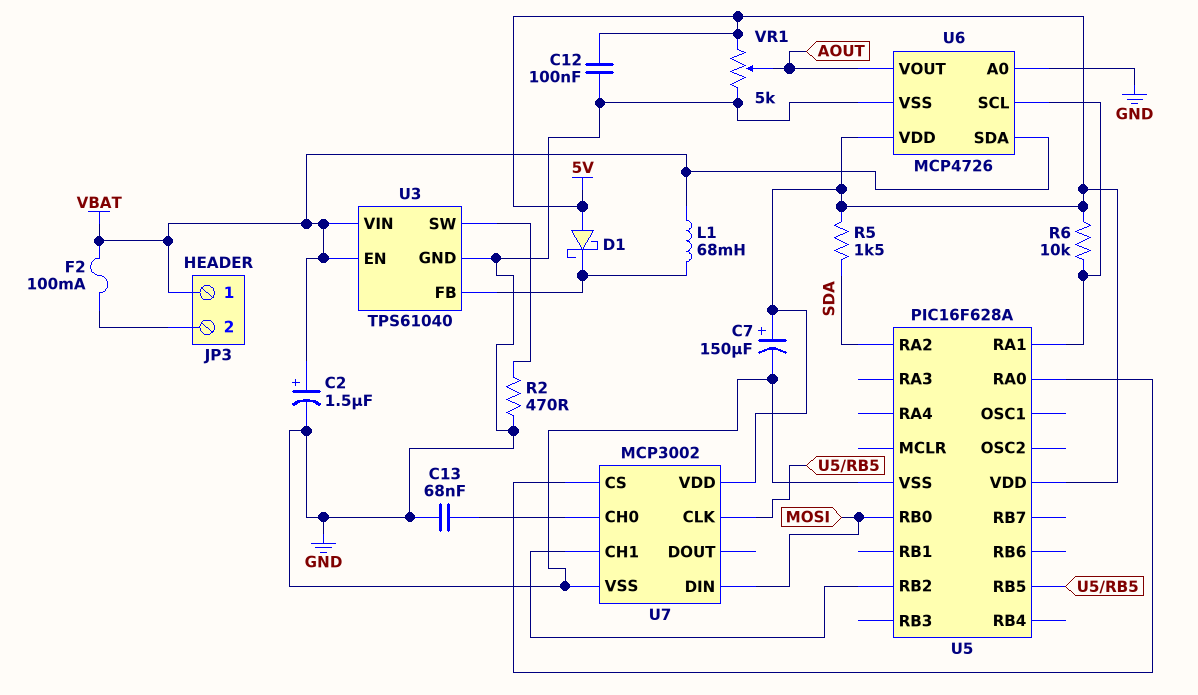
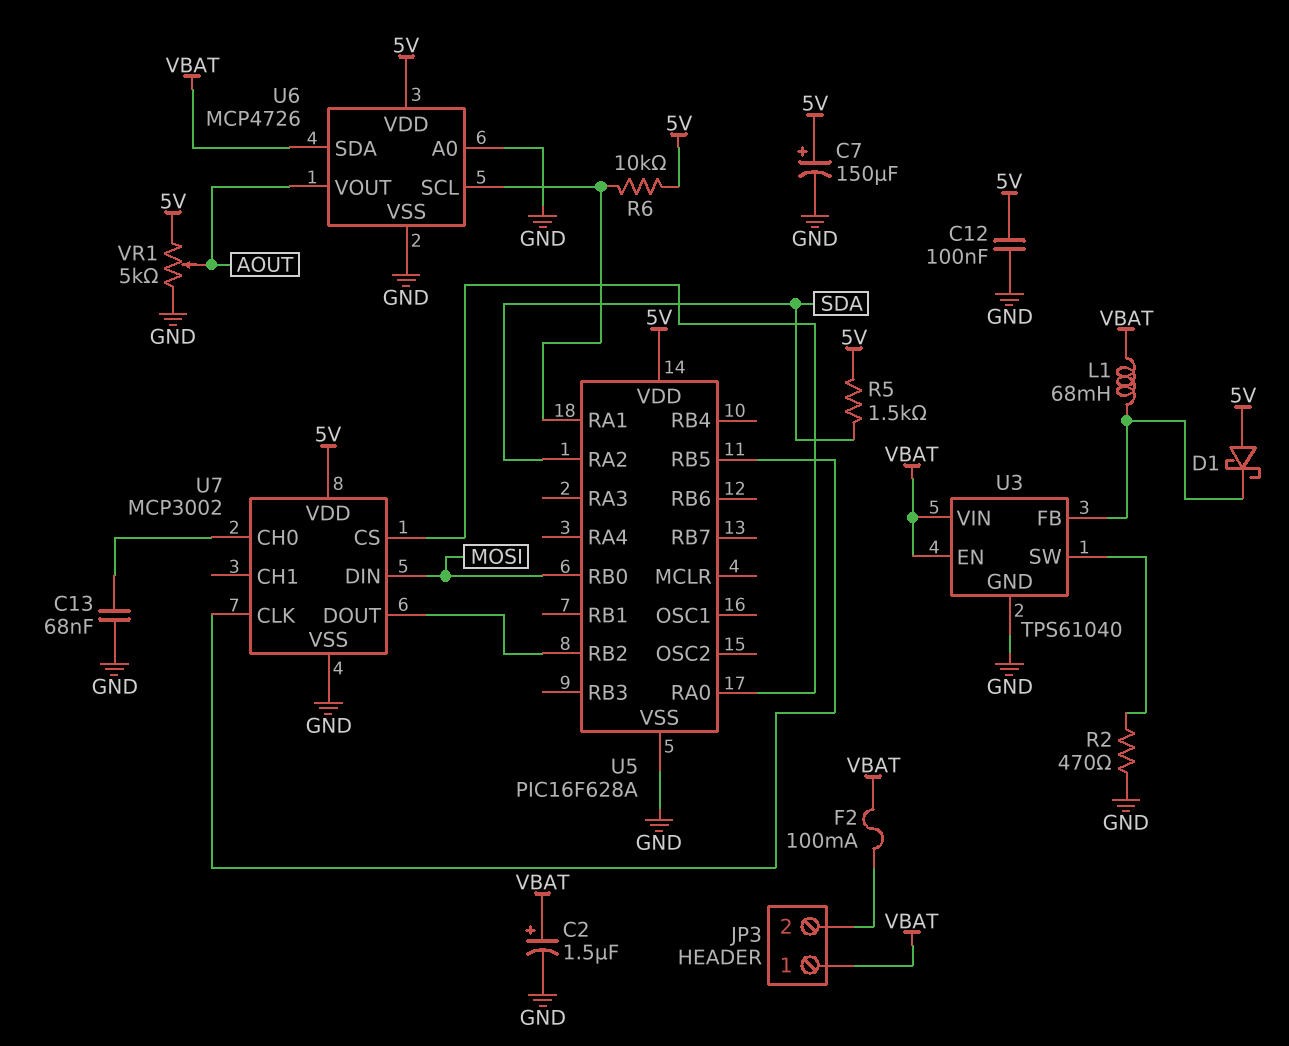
U7 pin CH1: U5/RB2 -> none
U7 pin DOUT: none -> U5/RB2

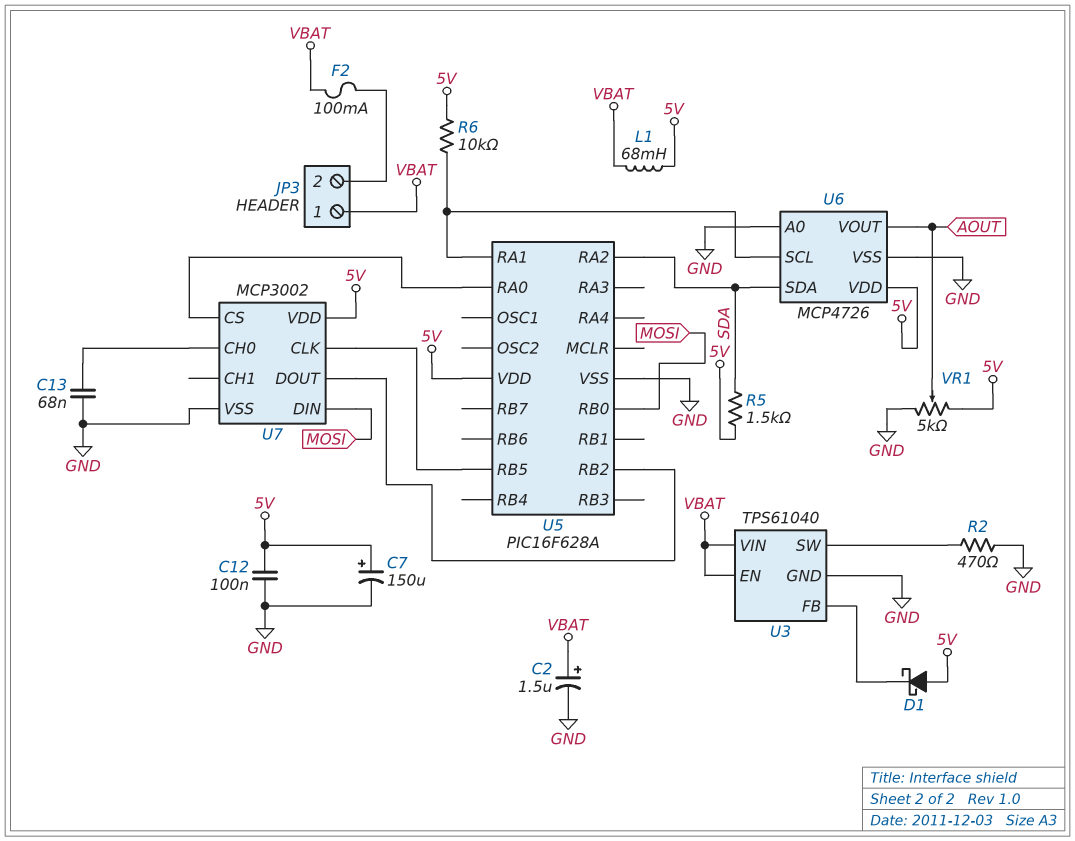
L1: 68mH (U3/FB, VBAT) -> 68mH (5V, VBAT)
U6 pin SDA: VBAT -> SDA

